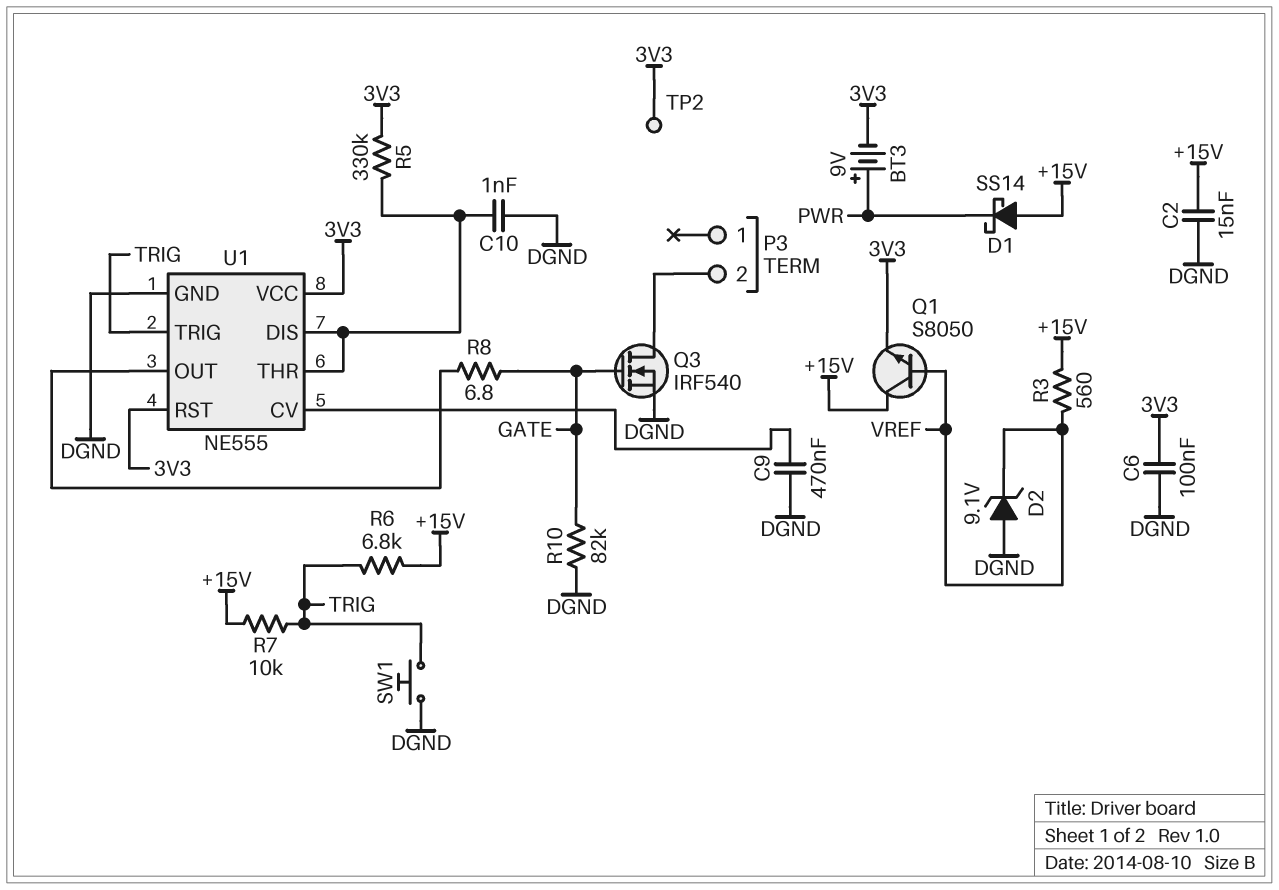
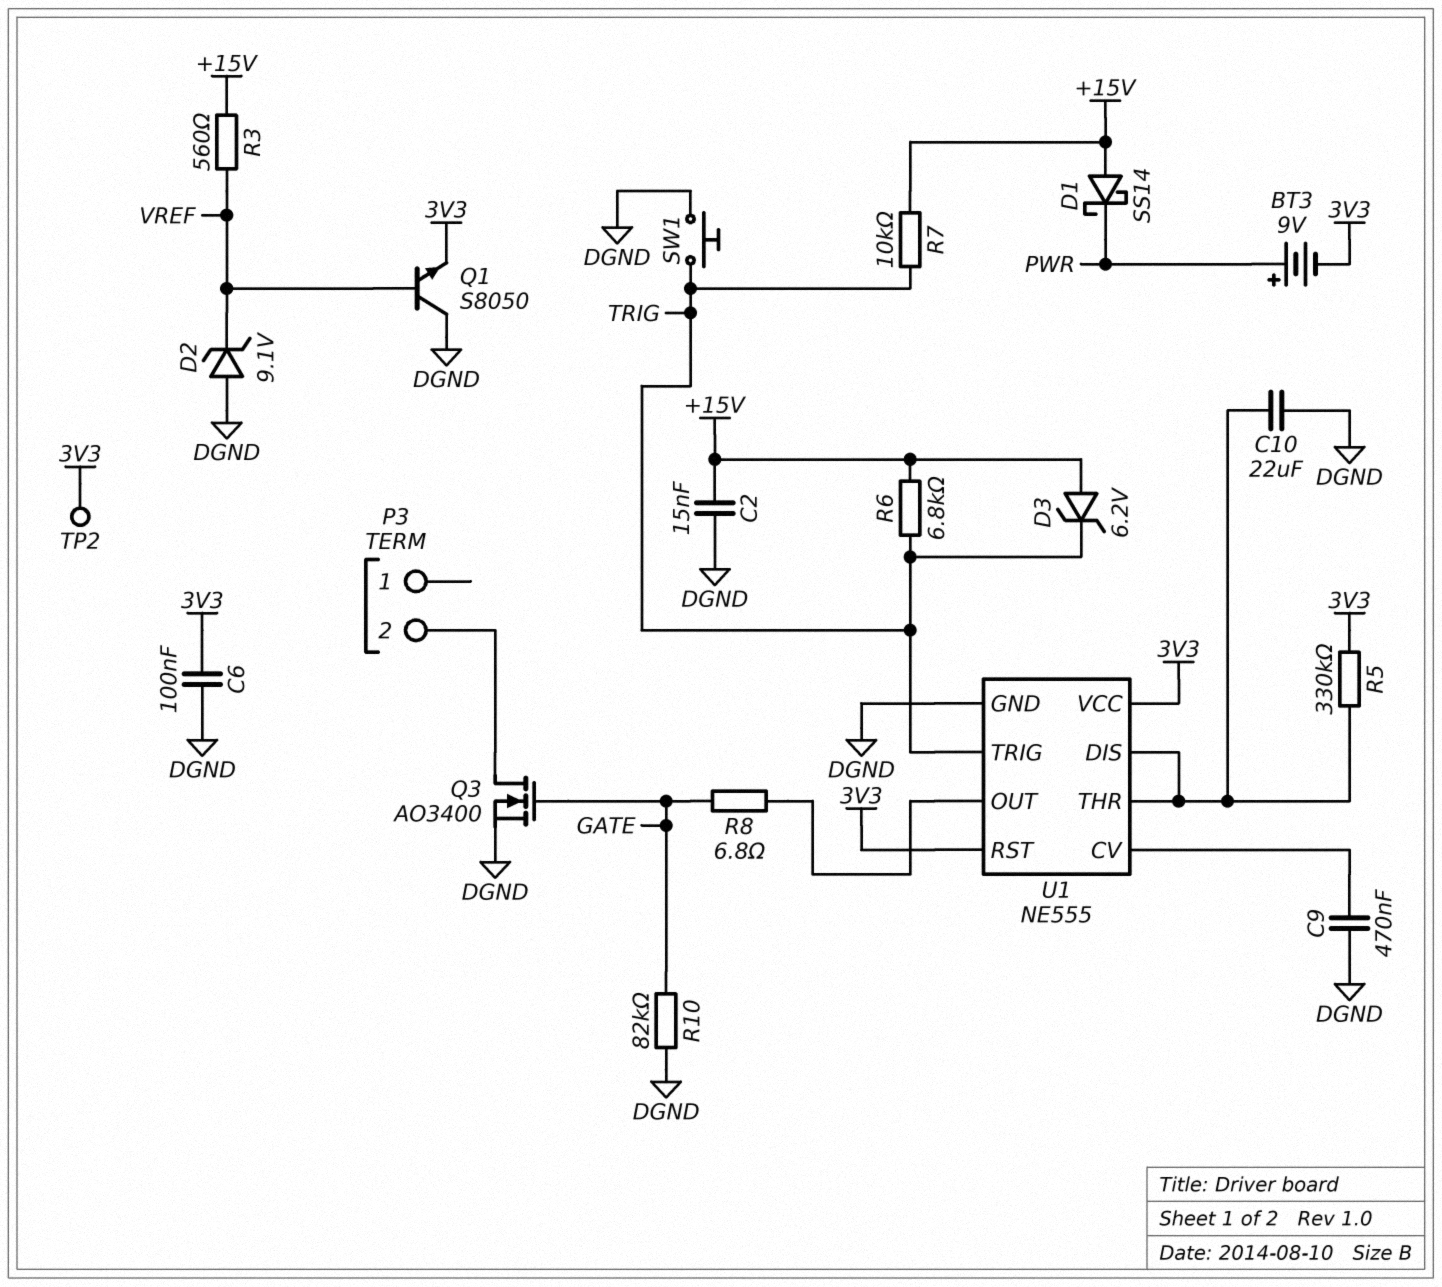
C10: 1nF (DGND, U1/DIS) -> 22uF (DGND, U1/DIS)
D3: none -> zener 6.2V (A +15V, K TRIG)
Q1: NPN S8050 (B VREF, C +15V, E 3V3) -> NPN S8050 (B VREF, C DGND, E 3V3)
Q3: NMOS IRF540 (G GATE, D P3/2, S DGND) -> NMOS AO3400 (G GATE, D P3/2, S DGND)

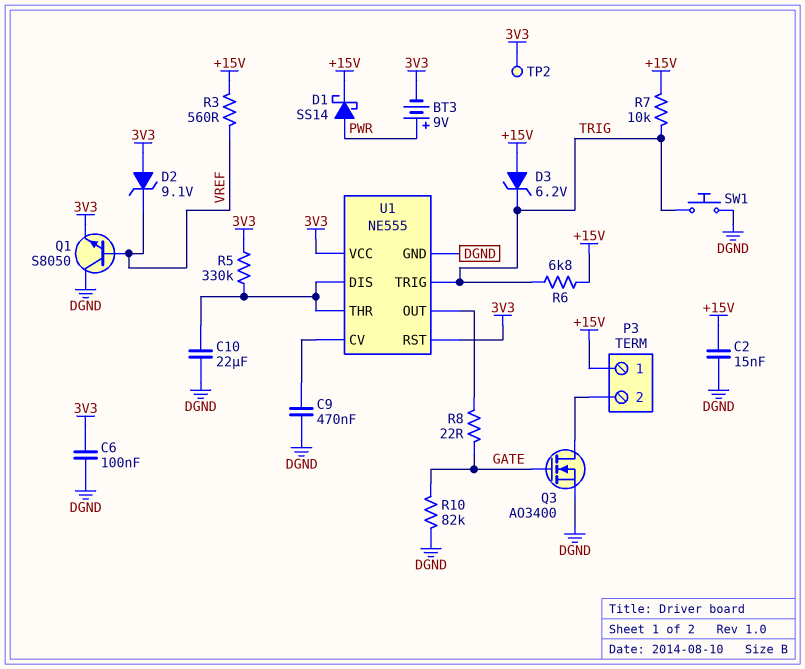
D1: schottky SS14 (A +15V, K PWR) -> schottky SS14 (A PWR, K +15V)
D2: zener 9.1V (A DGND, K VREF) -> zener 9.1V (A 3V3, K VREF)
P3 pin 1: none -> +15V
R8: 6.8 (GATE, U1/OUT) -> 22 (GATE, U1/OUT)

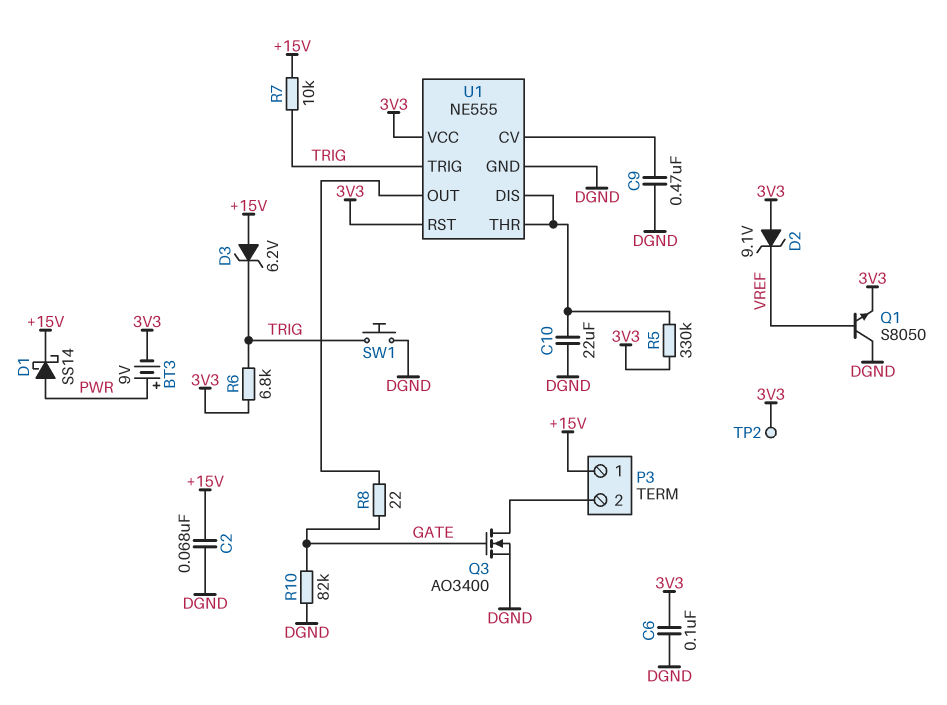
C2: 15nF (+15V, DGND) -> 68nF (+15V, DGND)
R3: 560 (+15V, VREF) -> none
R6: 6.8k (+15V, TRIG) -> 6.8k (3V3, TRIG)

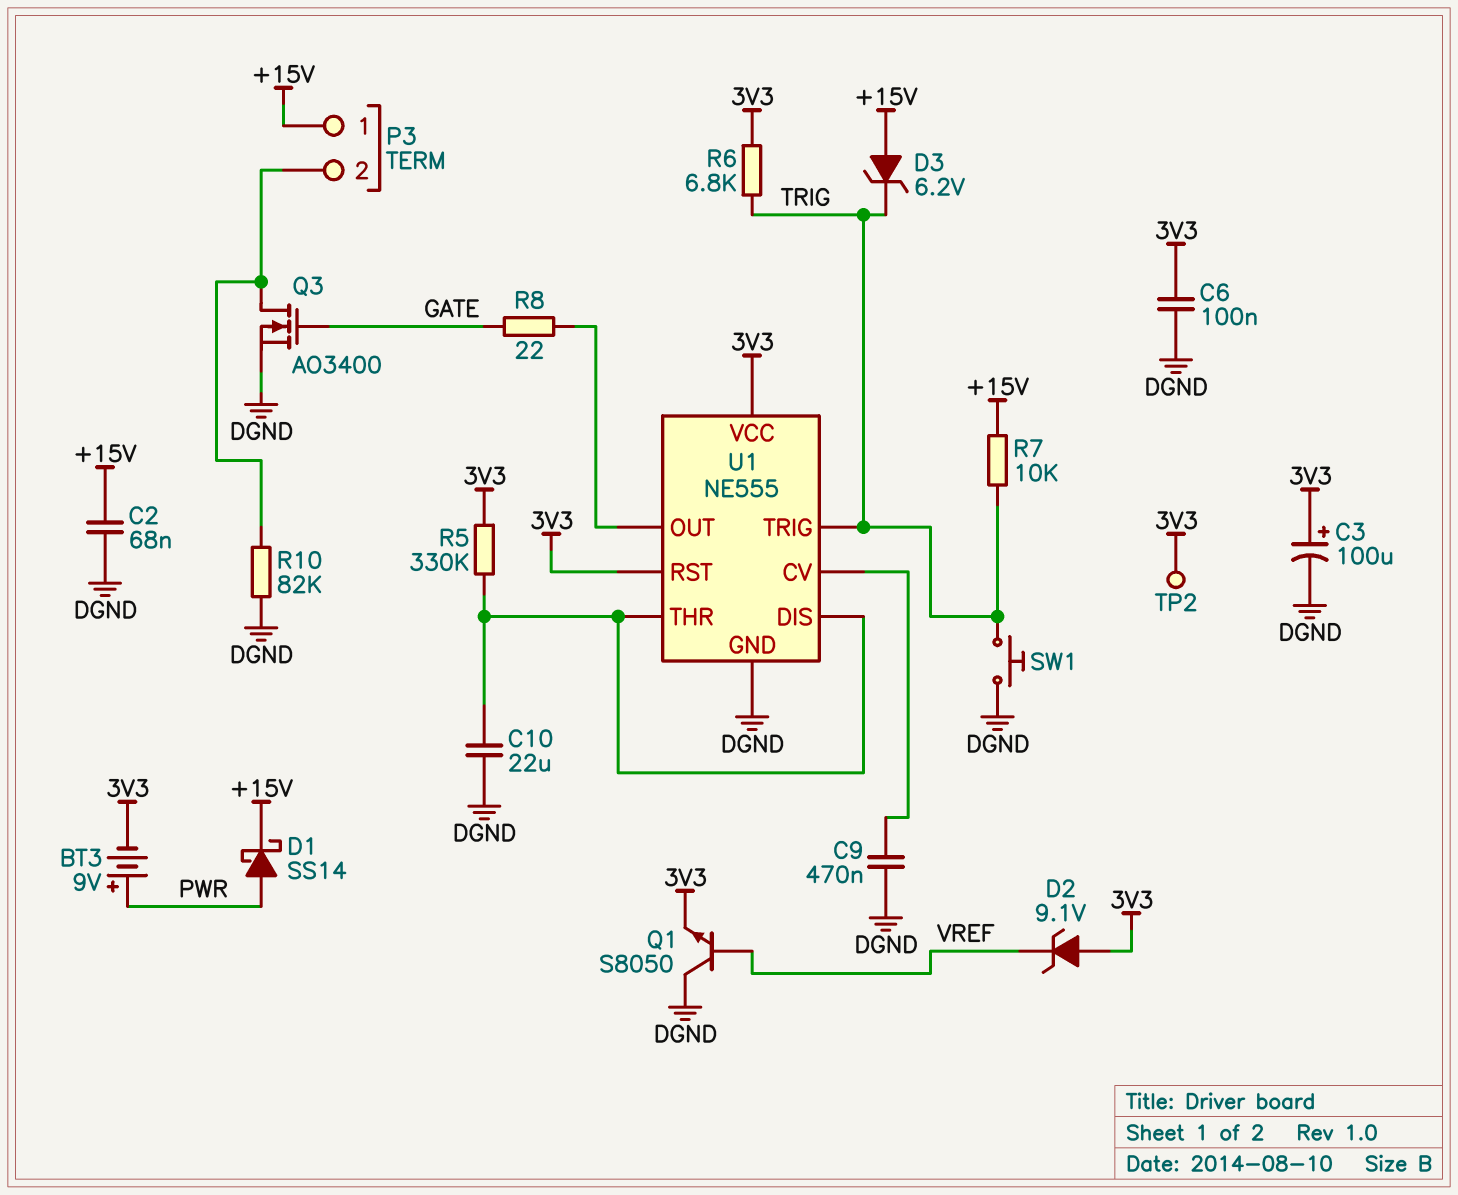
C3: none -> 100uF (plus 3V3, minus DGND)
R10: 82k (DGND, GATE) -> 82k (DGND, P3/2)

